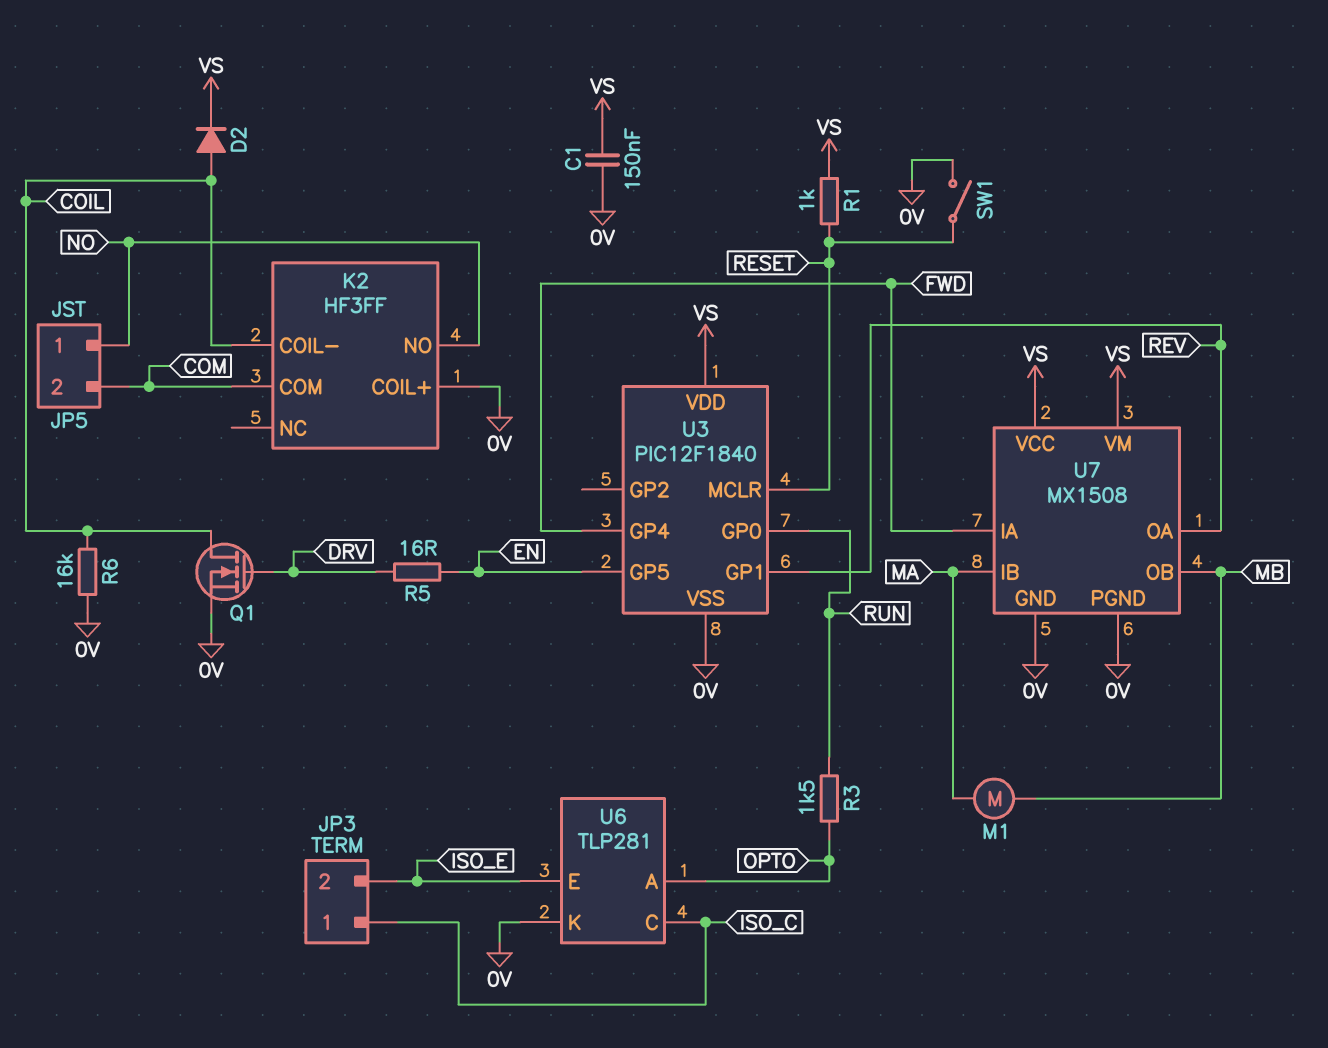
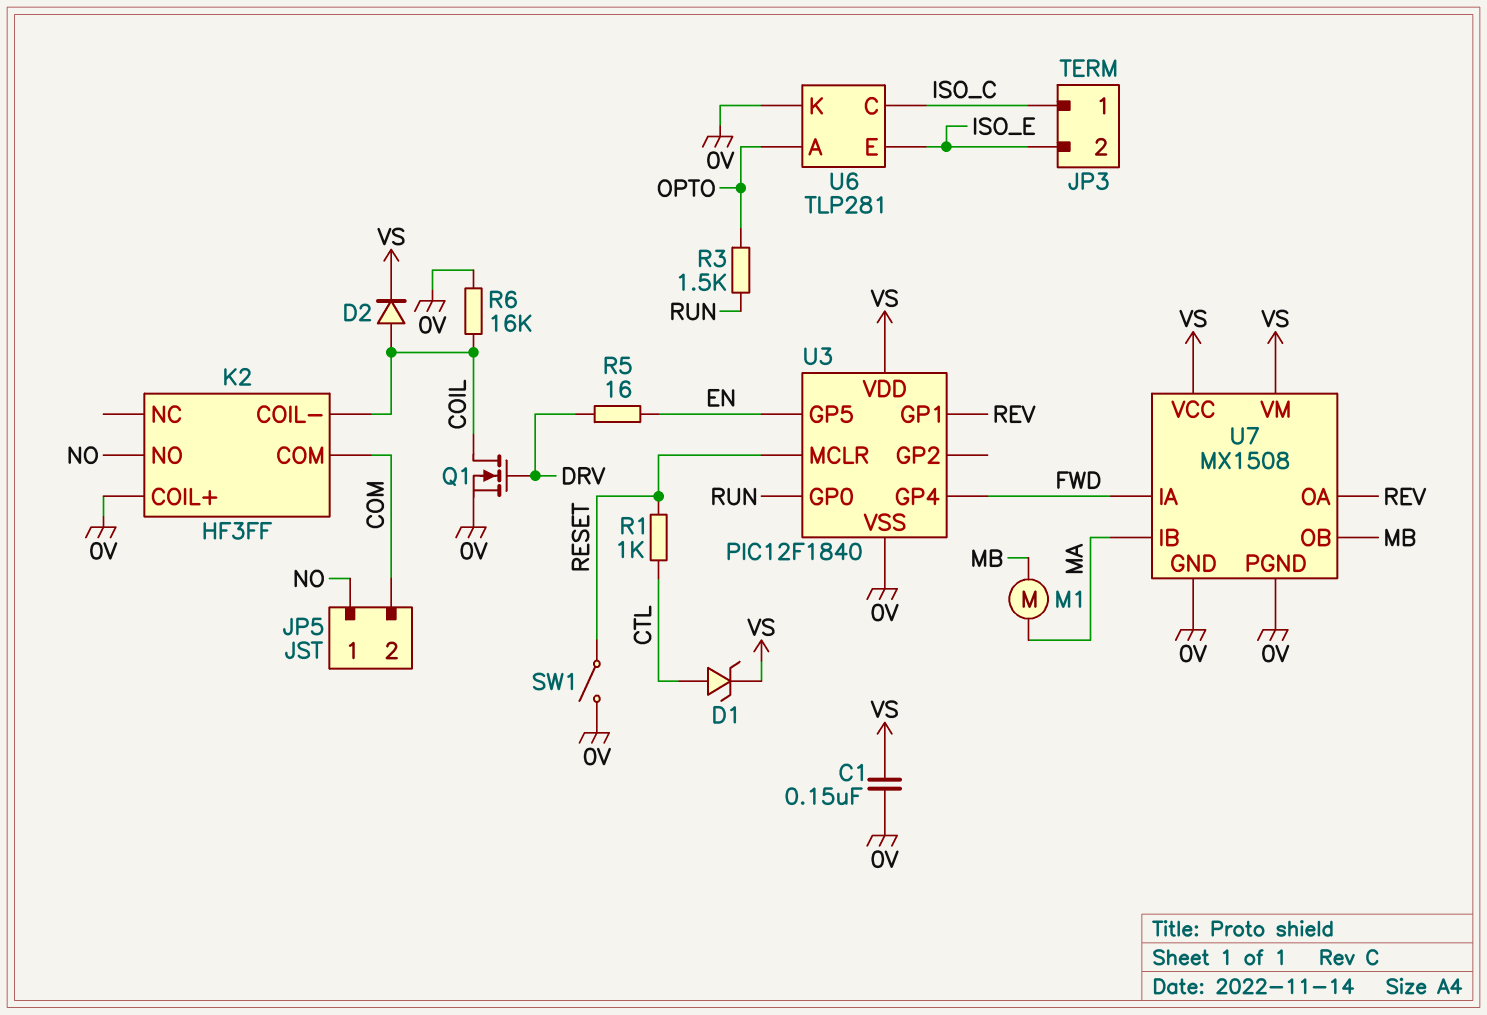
D1: none -> zener (A CTL, K VS)
R1: 1k (RESET, VS) -> 1k (CTL, RESET)

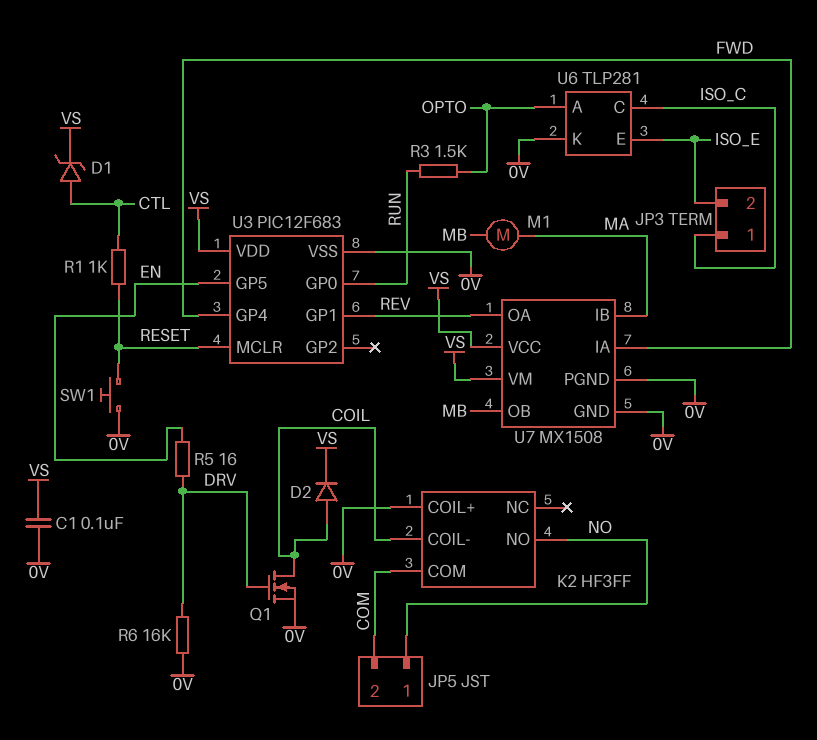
C1: 150nF (0V, VS) -> 100nF (0V, VS)
R6: 16k (0V, COIL) -> 16k (0V, DRV)
SW1: switch (0V, RESET) -> button (0V, RESET)
U3: PIC12F1840 -> PIC12F683

